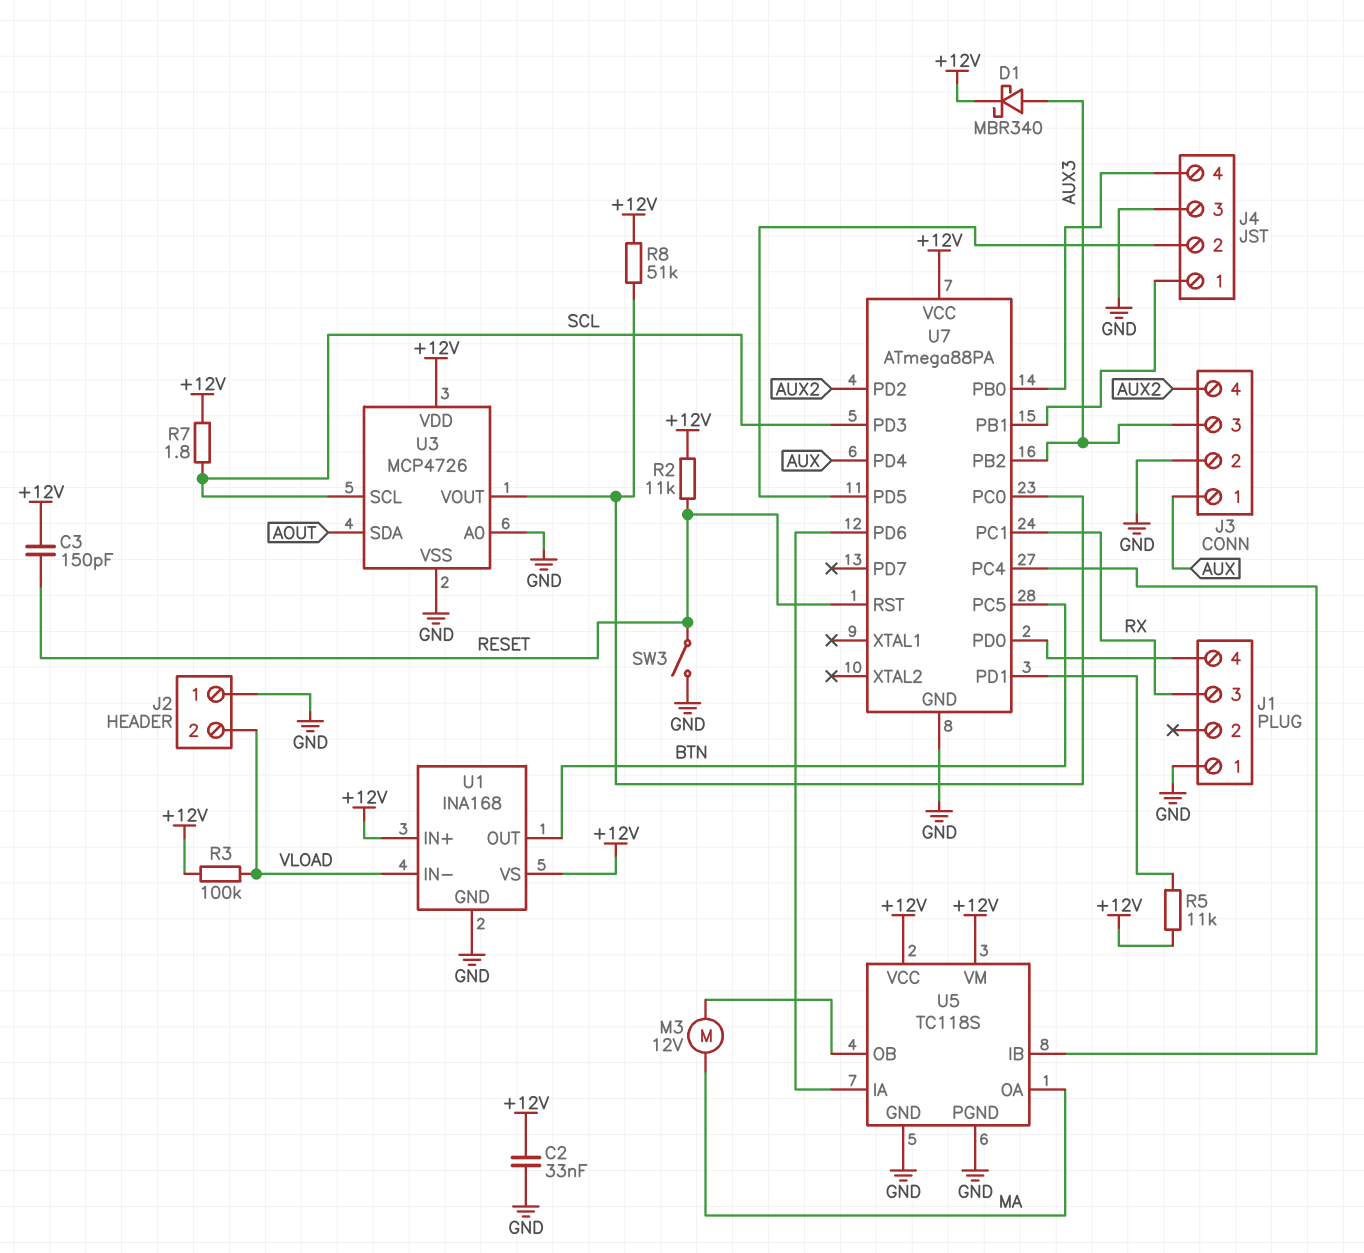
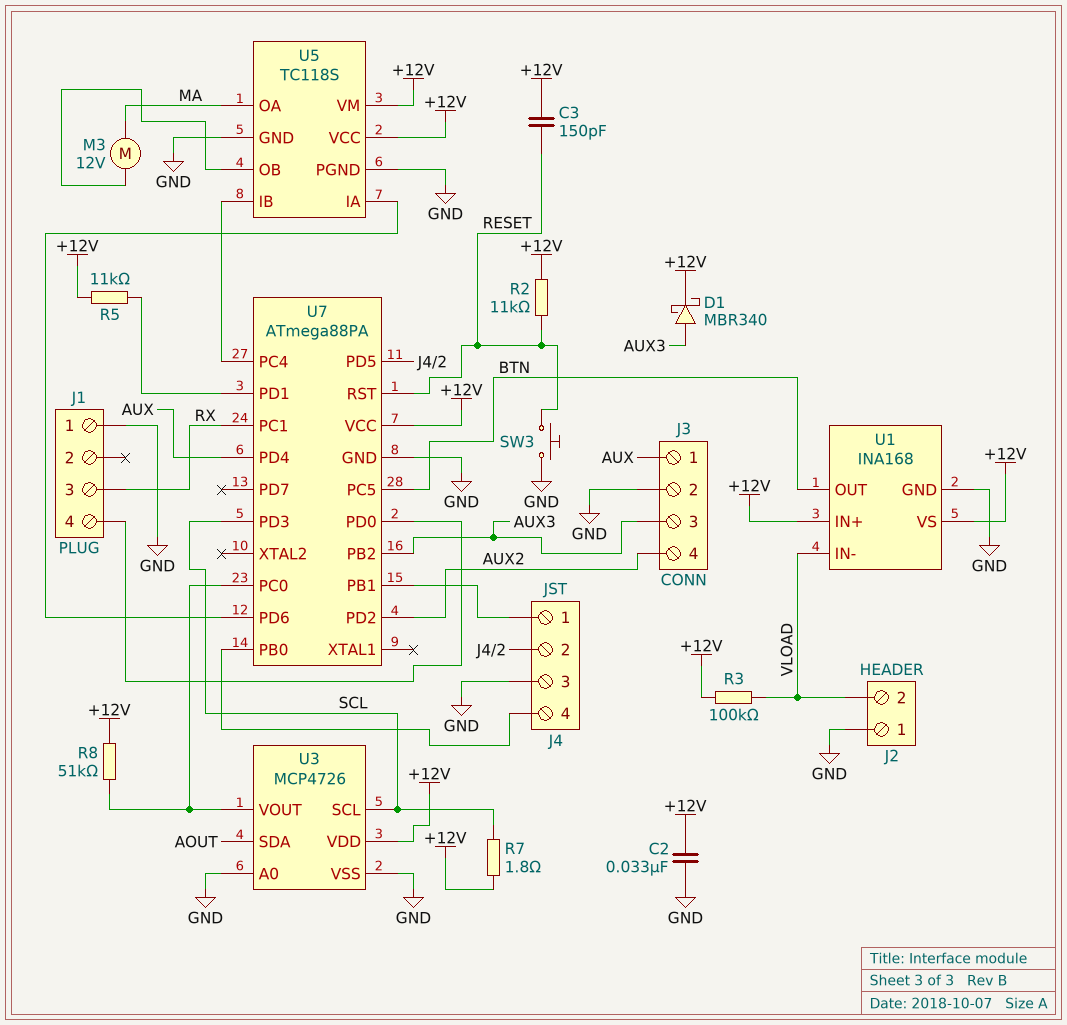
SW3: switch (GND, RESET) -> button (GND, RESET)

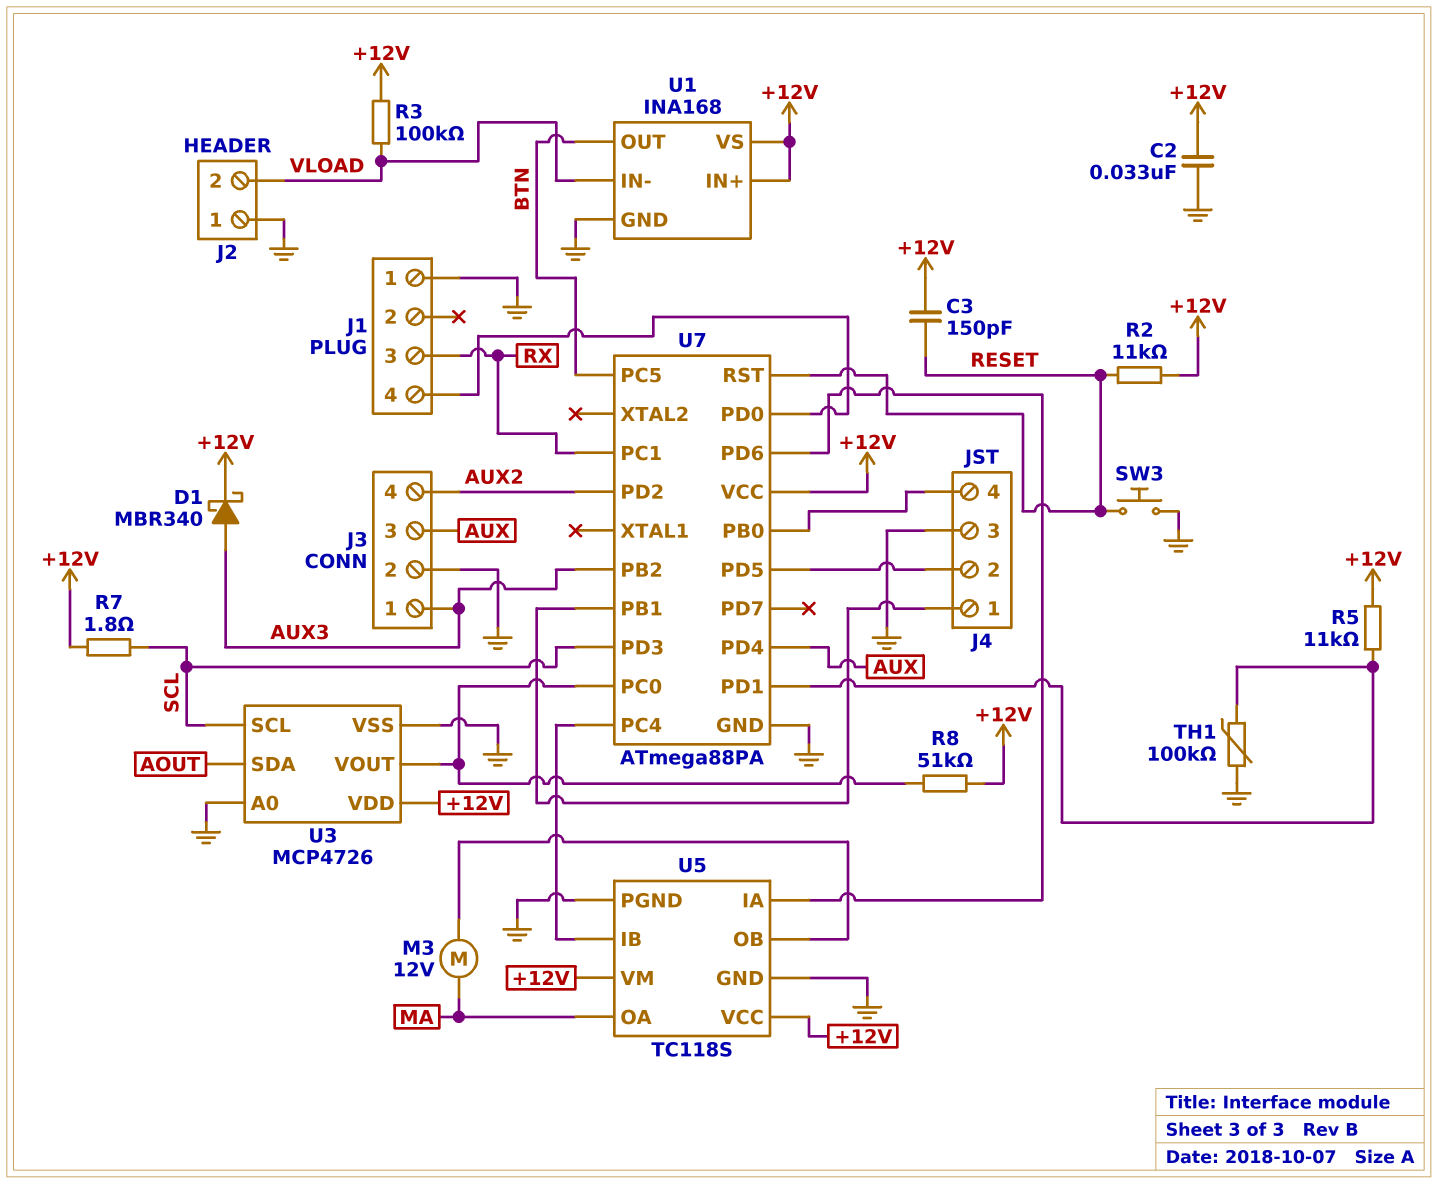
J3 pin 1: AUX -> AUX3
J3 pin 3: AUX3 -> AUX
TH1: none -> 100k (GND, U7/PD1)

